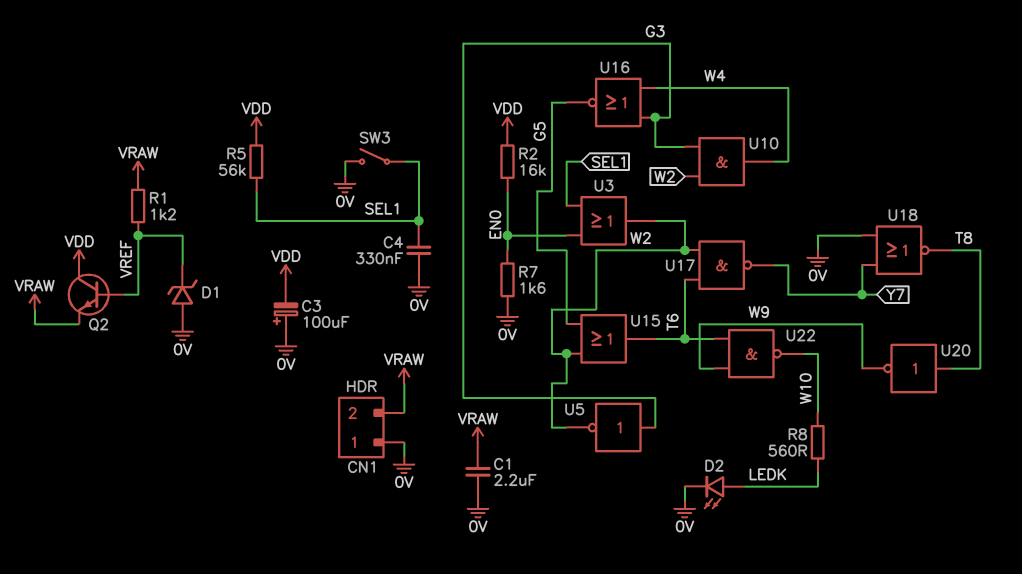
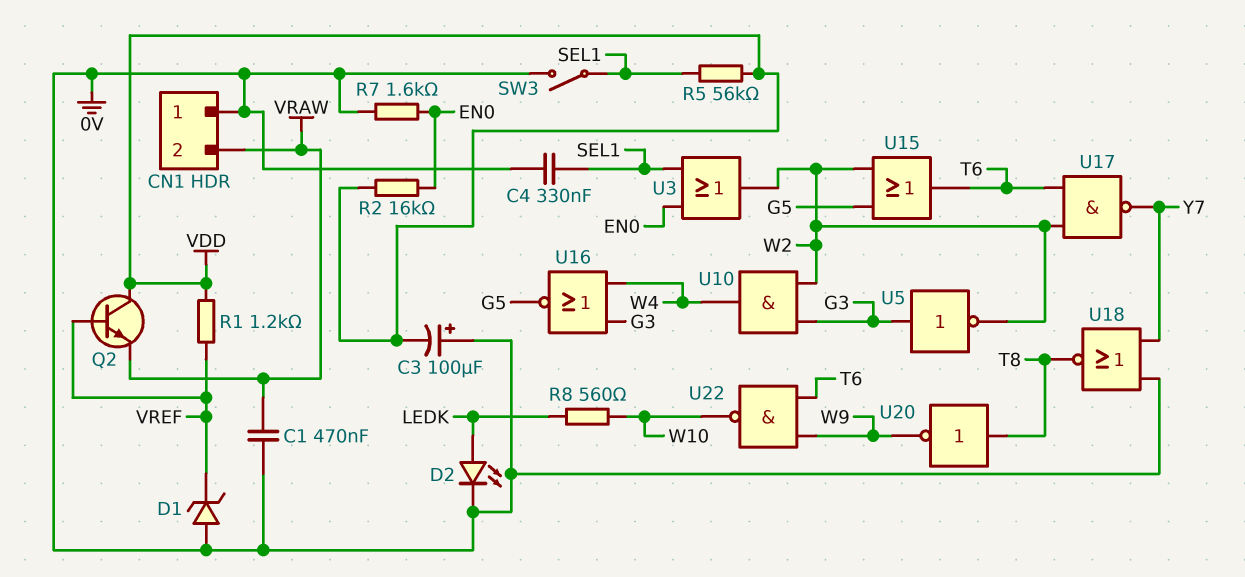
C1: 2.2uF (0V, VRAW) -> 470nF (0V, VRAW)
R1: 1.2k (VRAW, VREF) -> 1.2k (VDD, VREF)

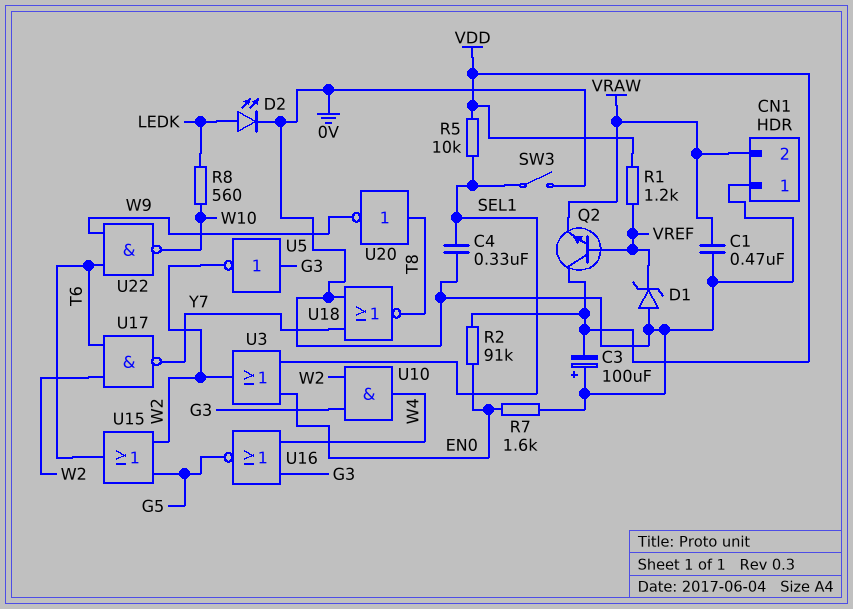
R2: 16k (EN0, VDD) -> 91k (EN0, VDD)
R5: 56k (SEL1, VDD) -> 10k (SEL1, VDD)

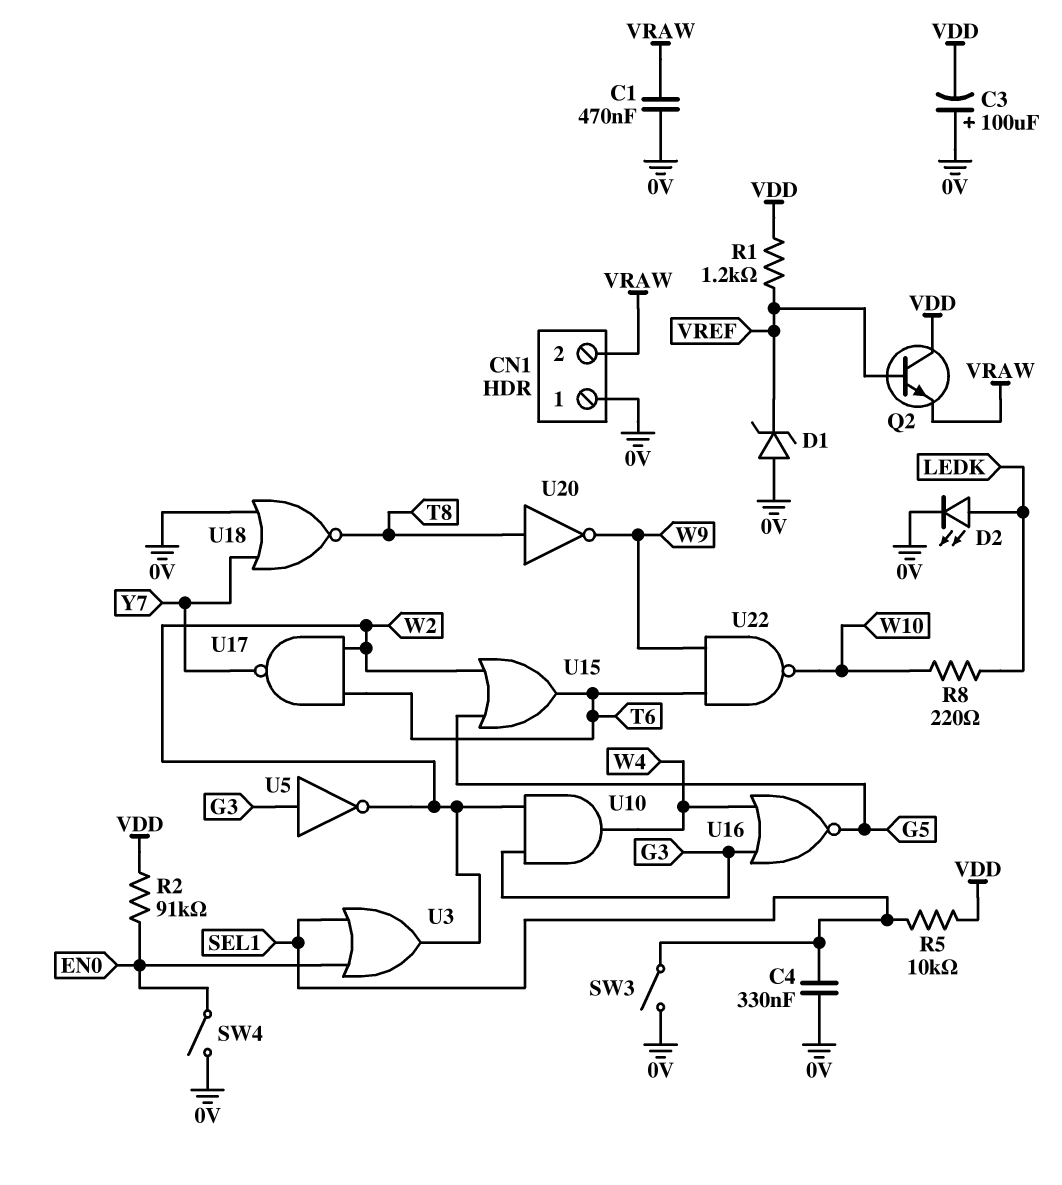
R7: 1.6k (0V, EN0) -> none
R8: 560 (LEDK, W10) -> 220 (LEDK, W10)
SW4: none -> switch (0V, EN0)

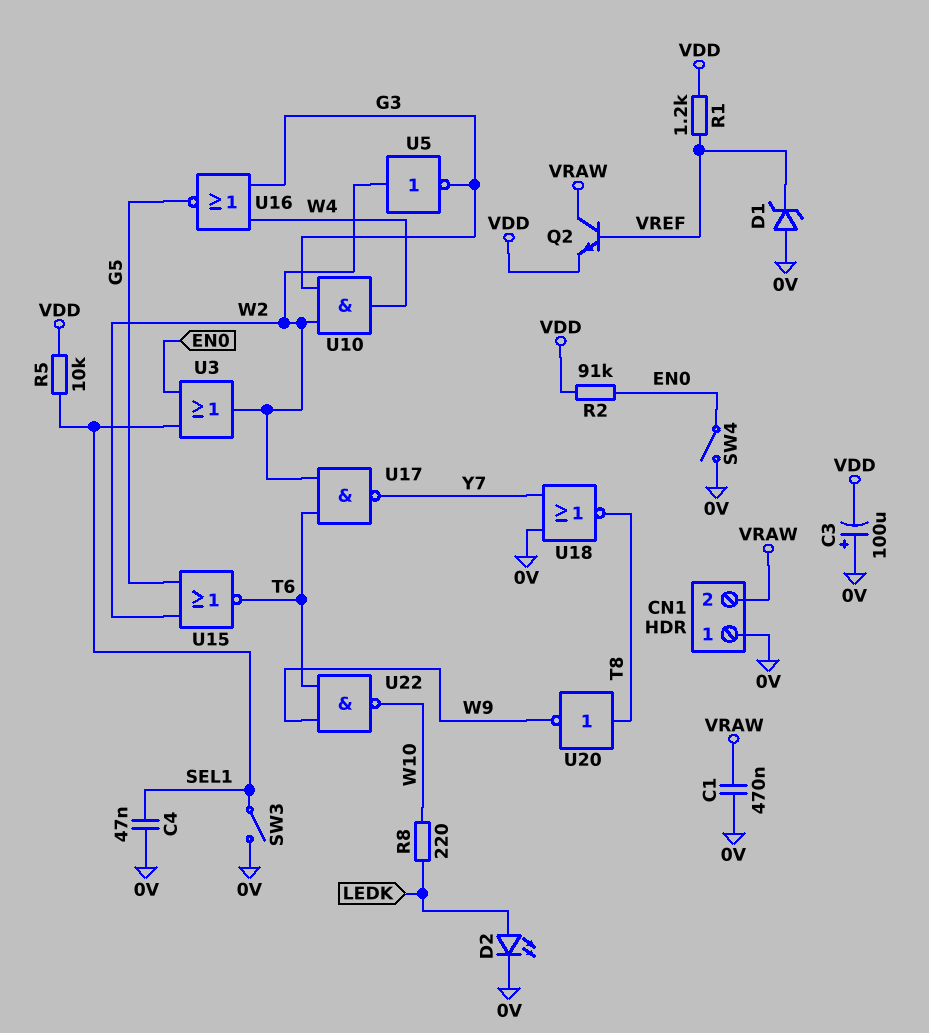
C4: 330nF (0V, SEL1) -> 47nF (0V, SEL1)
Q2: NPN (B VREF, C VDD, E VRAW) -> NPN (B VREF, C VRAW, E VDD)
U5: NOT (in G3, out W2) -> NOT (in W2, out G3)
U15: OR (in G5, in W2, out T6) -> NOR (in G5, in W2, out T6)

